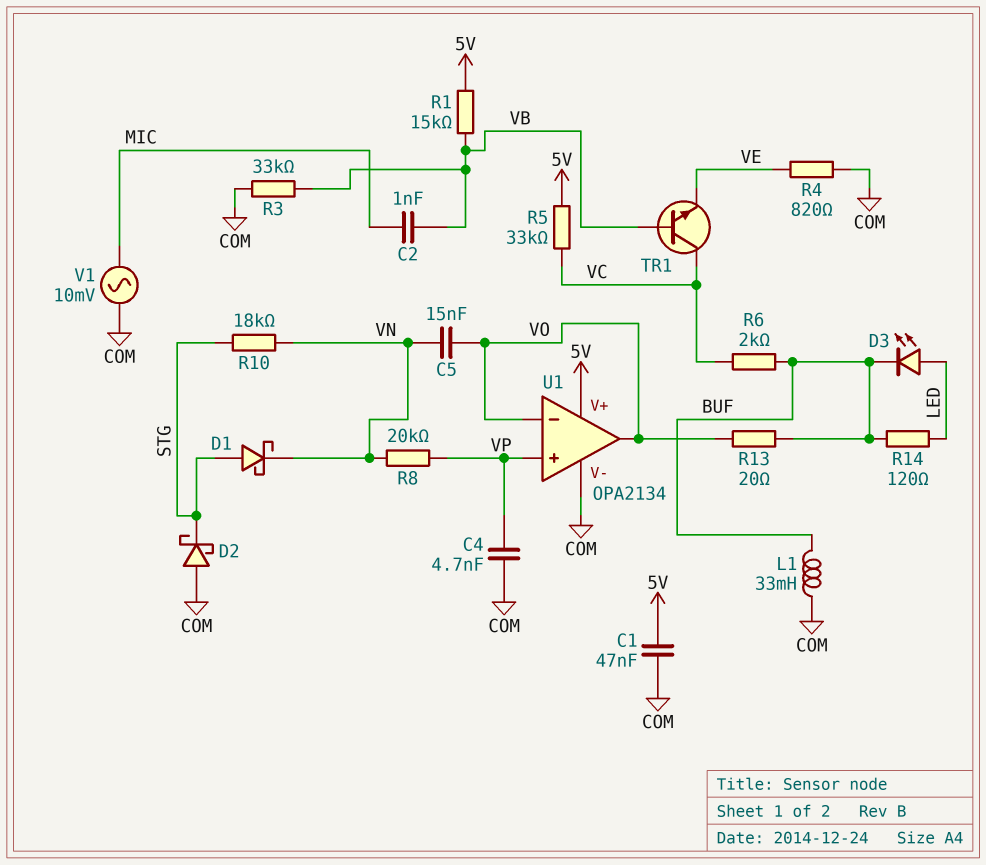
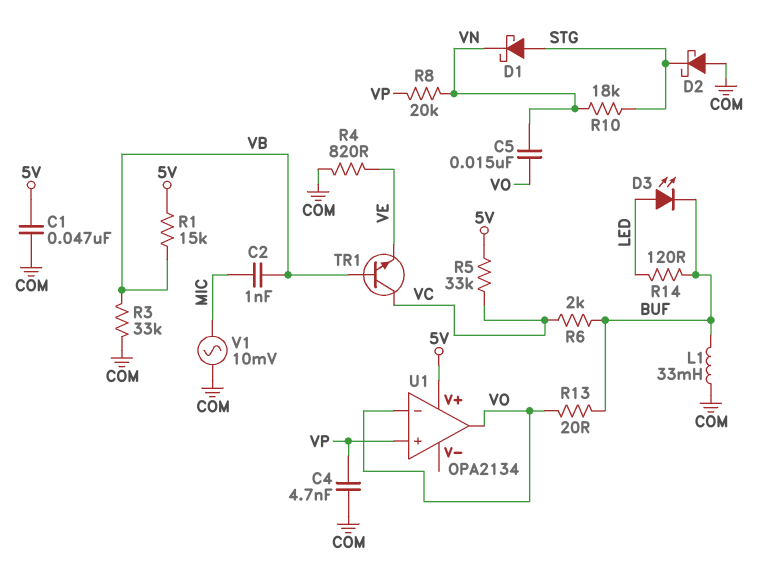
U1 pin V-: COM -> none

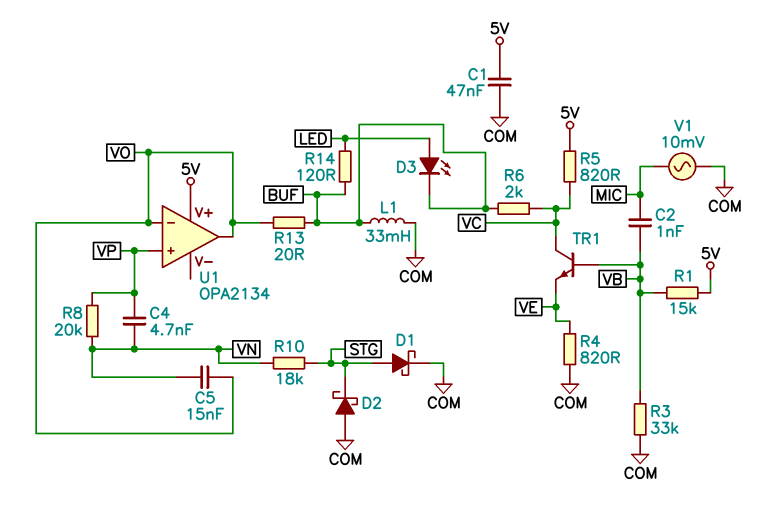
C4: 4.7nF (COM, VP) -> 4.7nF (VN, VP)
D1: schottky (A STG, K VN) -> schottky (A STG, K COM)
R5: 33k (5V, VC) -> 820 (5V, VC)

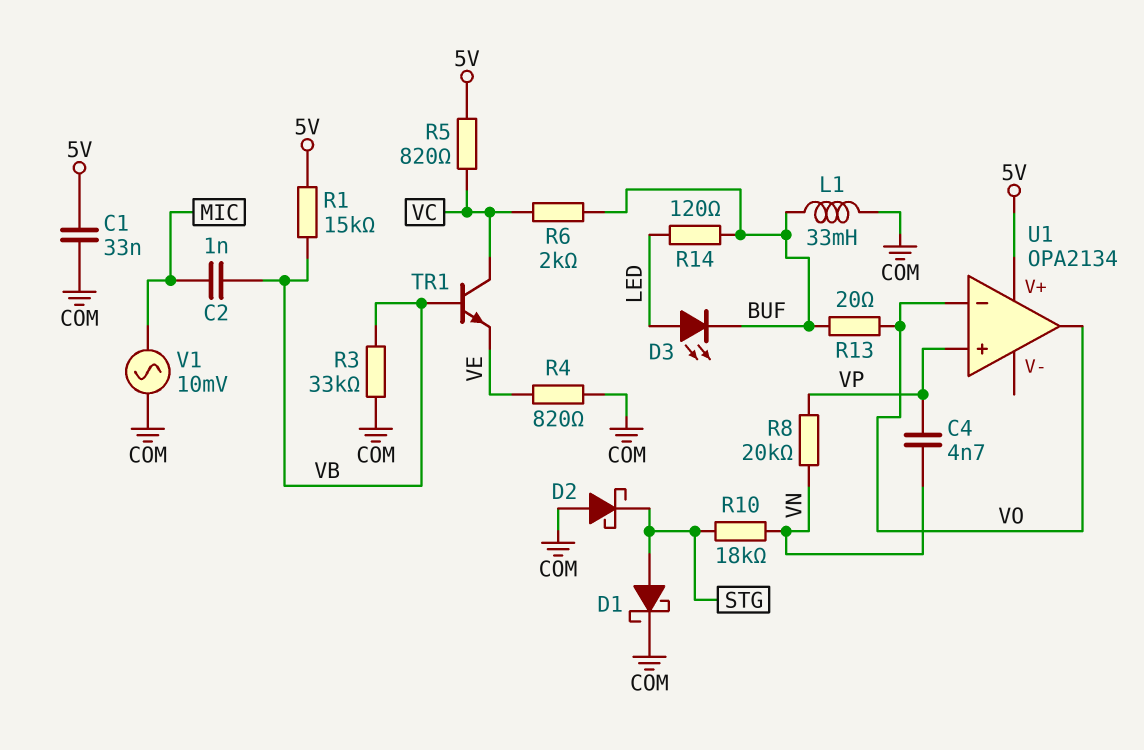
C1: 47nF (5V, COM) -> 33nF (5V, COM)
C5: 15nF (VN, VO) -> none

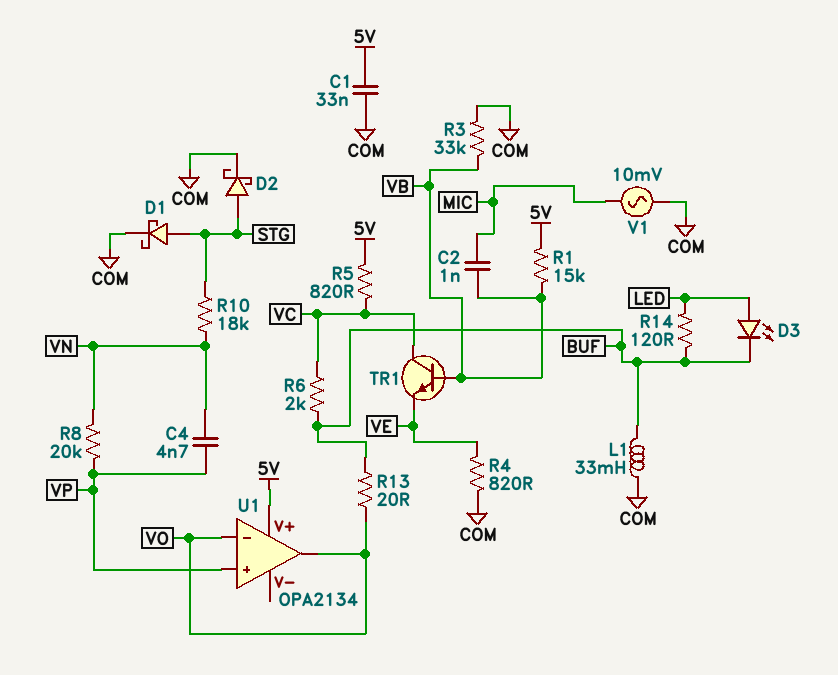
D2: schottky (A COM, K STG) -> schottky (A STG, K COM)

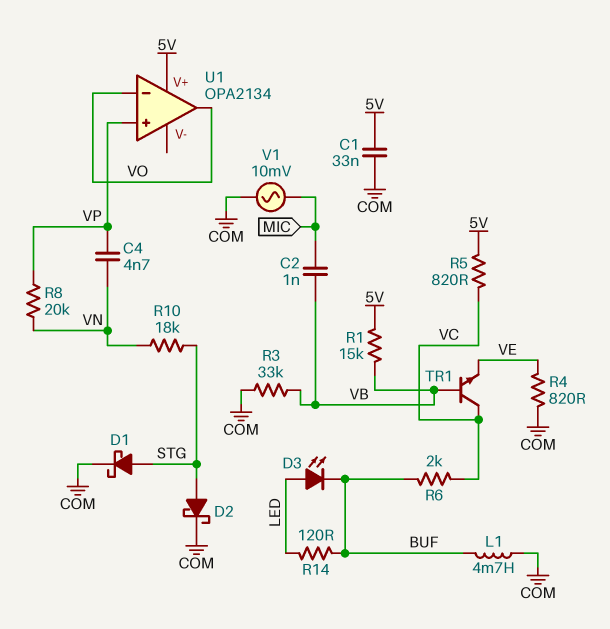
L1: 33mH (BUF, COM) -> 4.7mH (BUF, COM)
R13: 20 (BUF, VO) -> none

